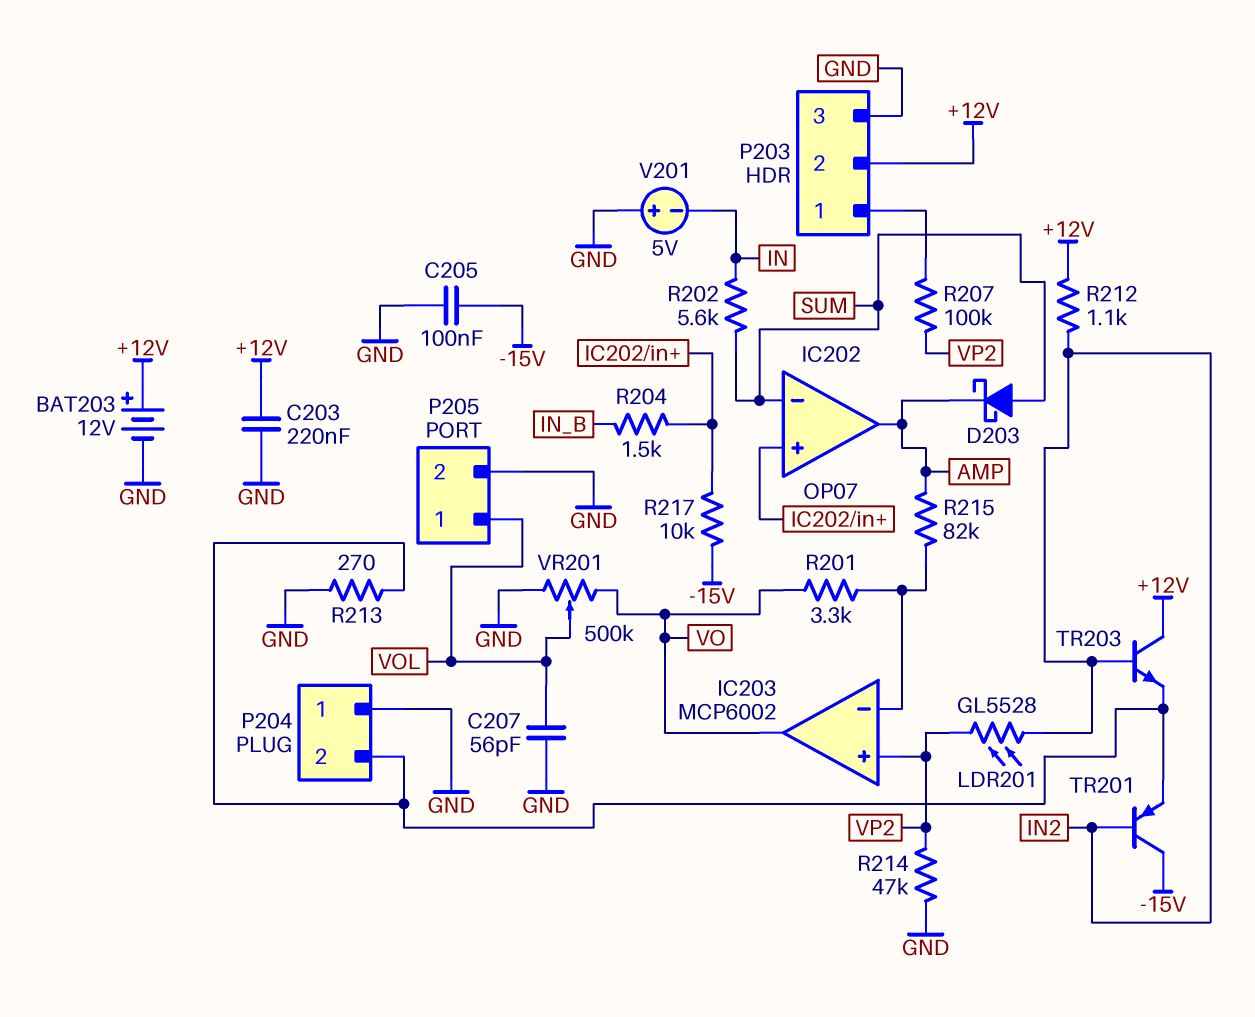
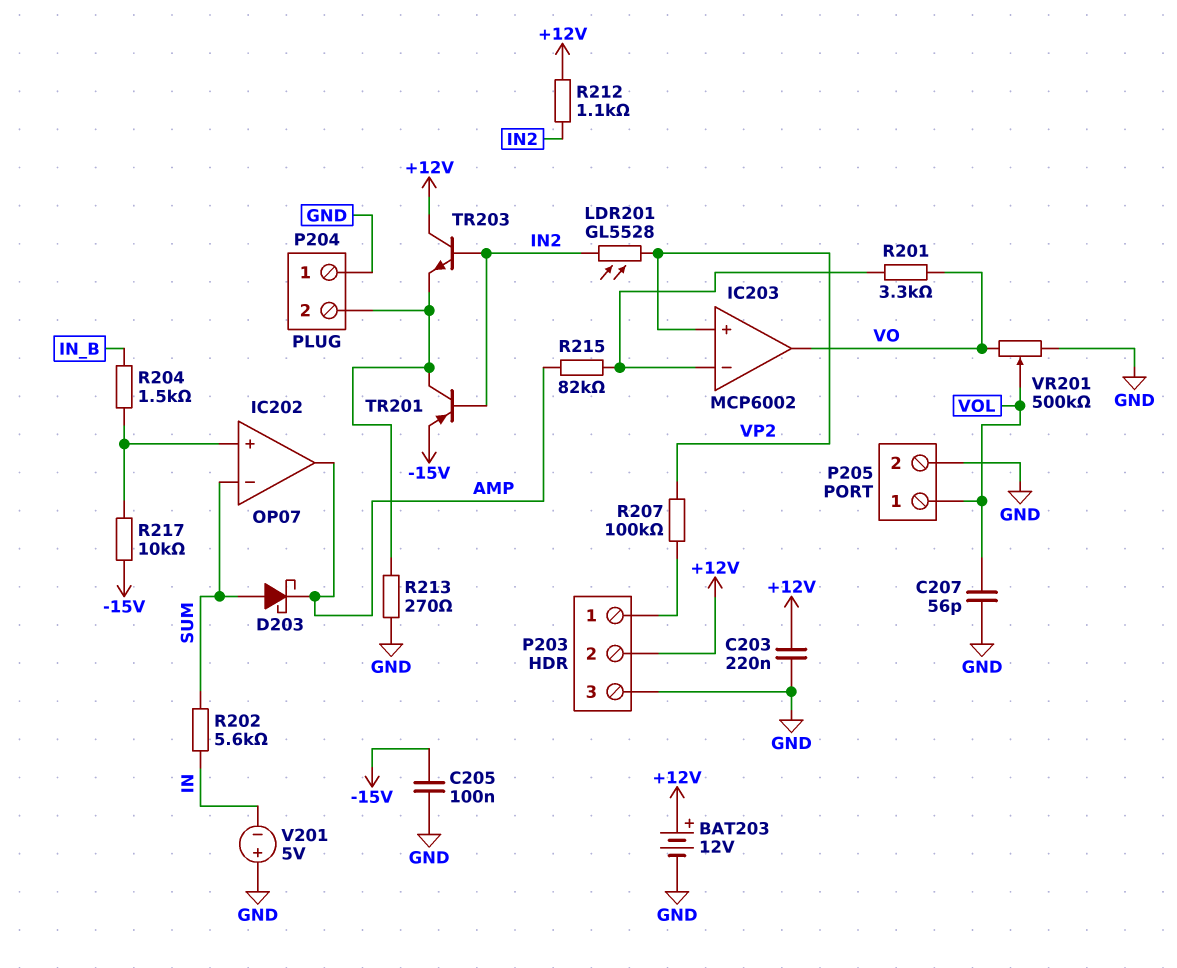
R214: 47k (GND, VP2) -> none
TR201: PNP (B IN2, C -15V, E P204/2) -> PNP (B IN2, C P204/2, E -15V)

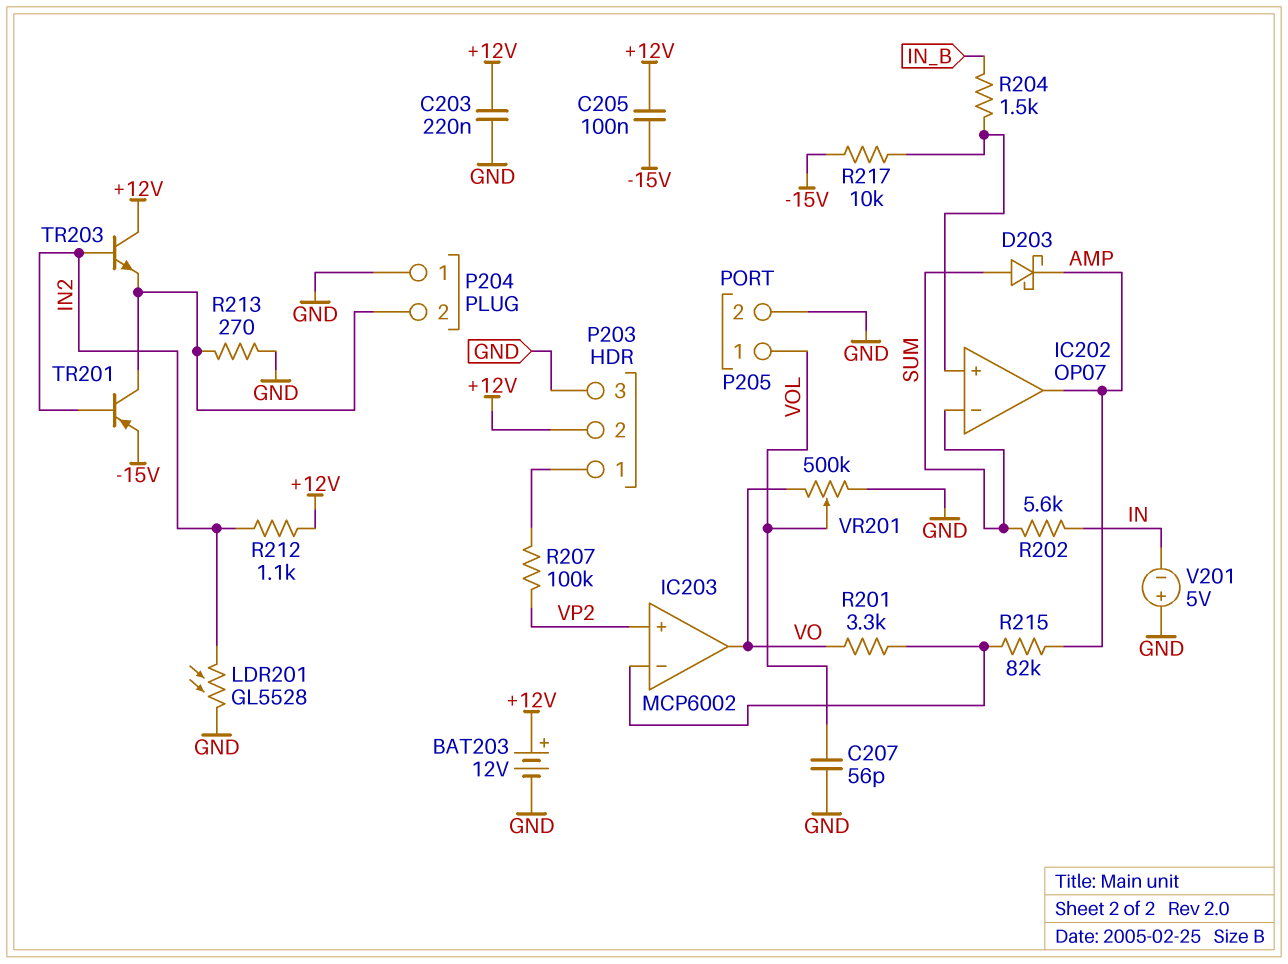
C205: 100nF (-15V, GND) -> 100nF (+12V, -15V)
LDR201: GL5528 (IN2, VP2) -> GL5528 (GND, IN2)

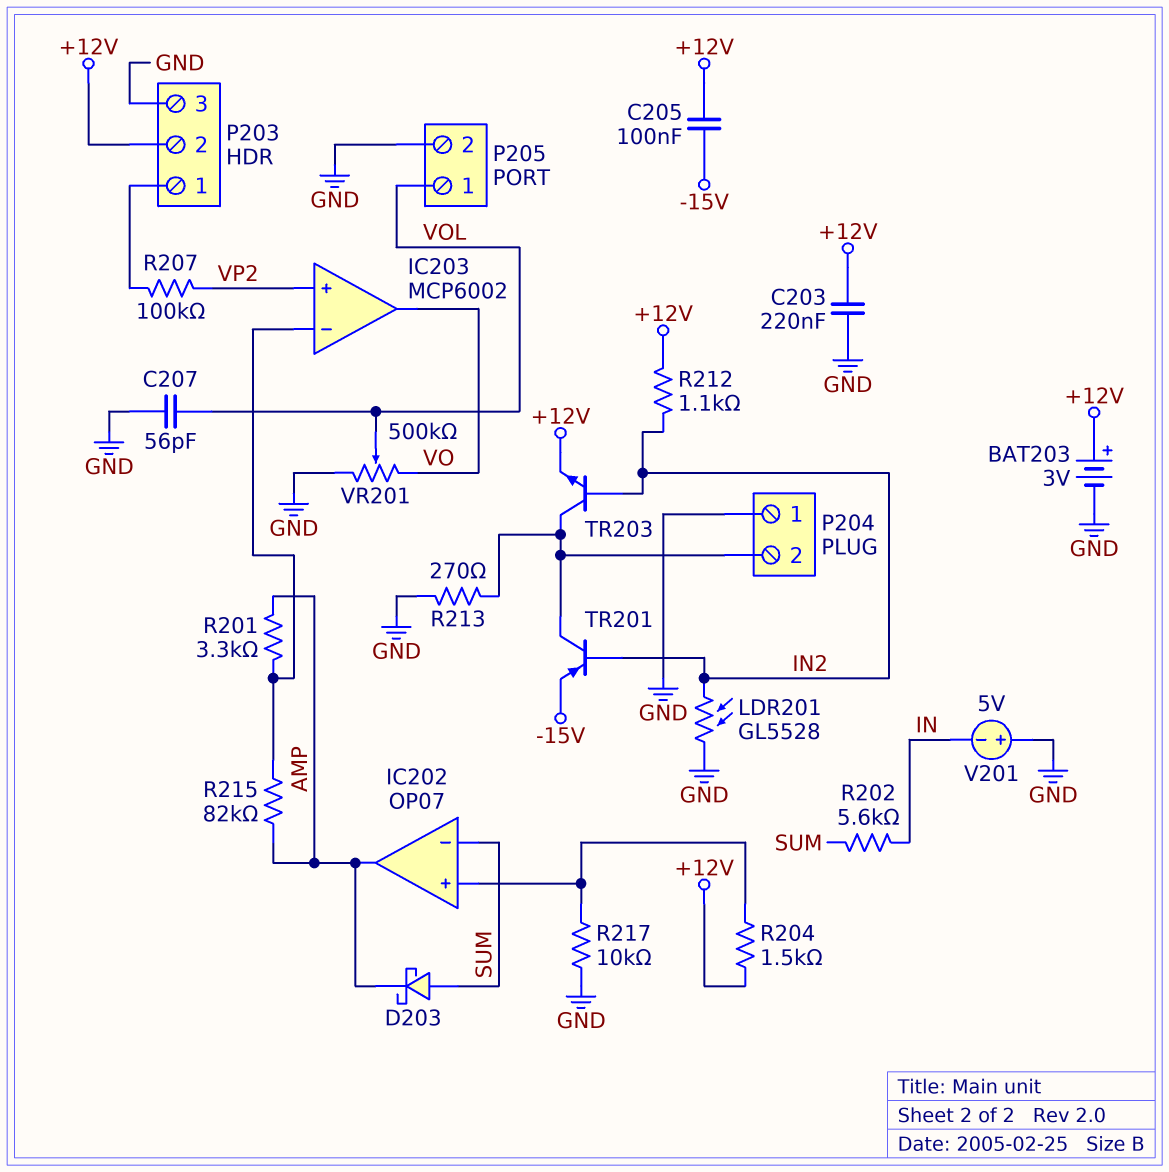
BAT203: 12V (plus +12V, minus GND) -> 3V (plus +12V, minus GND)
R201: 3.3k (IC203/in-, VO) -> 3.3k (AMP, IC203/in-)
R204: 1.5k (IC202/in+, IN_B) -> 1.5k (+12V, IC202/in+)
R217: 10k (-15V, IC202/in+) -> 10k (GND, IC202/in+)
TR203: NPN (B IN2, C +12V, E P204/2) -> NPN (B IN2, C P204/2, E +12V)

